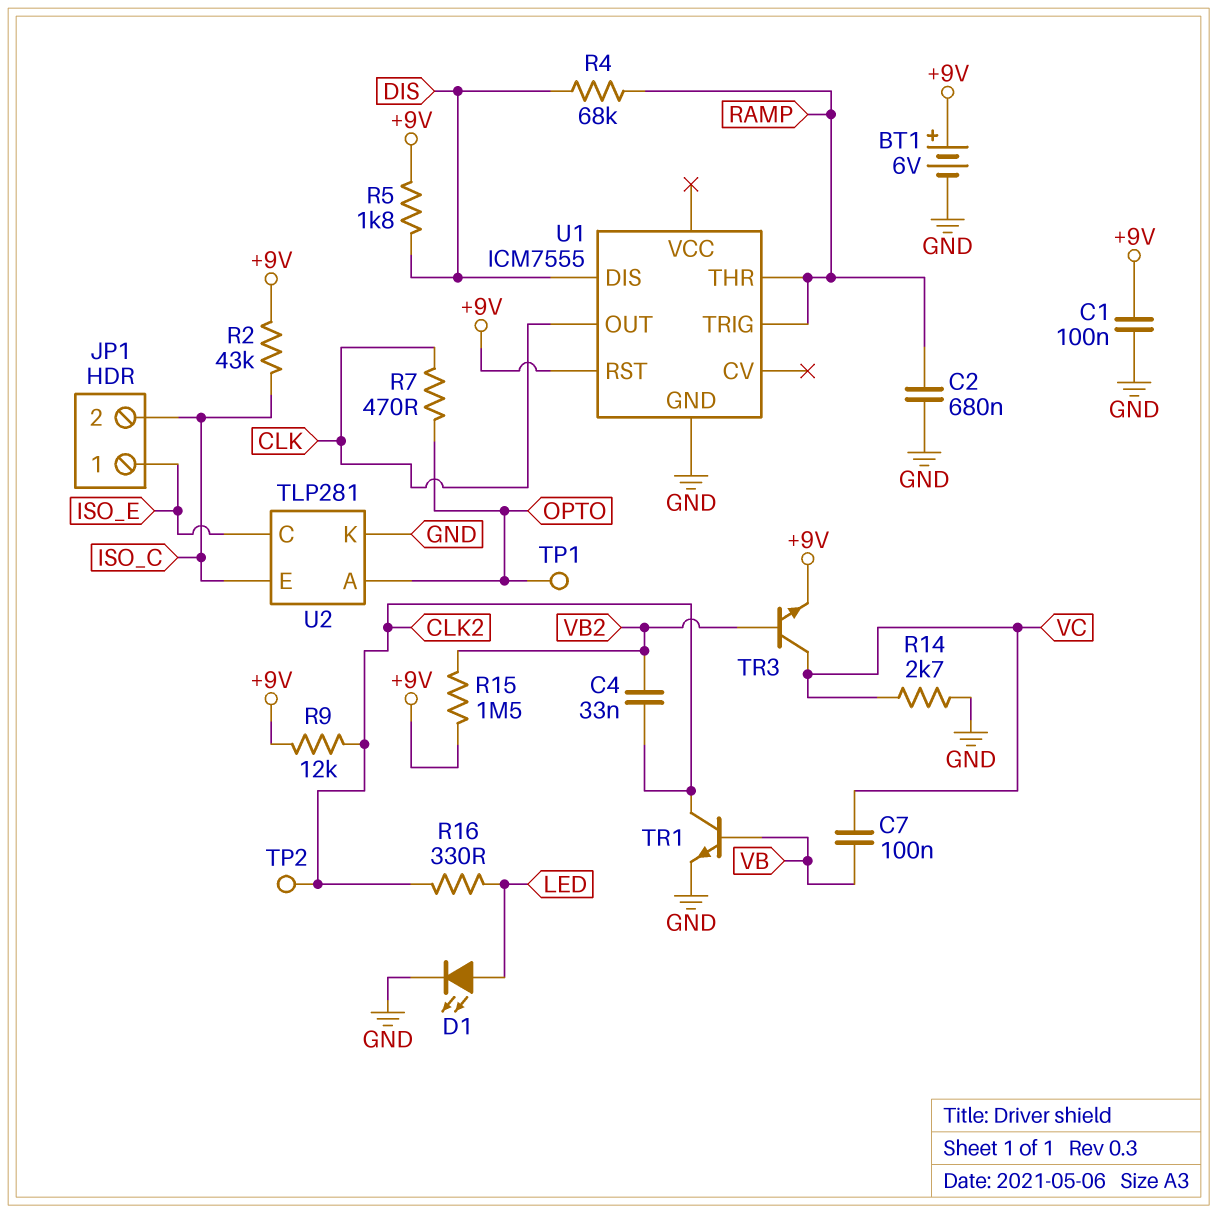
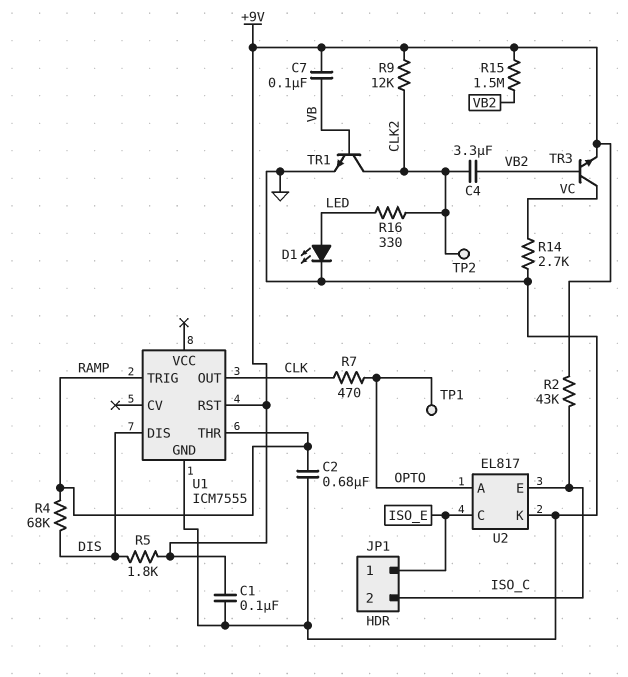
BT1: 6V (plus +9V, minus GND) -> none
C4: 33nF (CLK2, VB2) -> 3.3uF (CLK2, VB2)
C7: 100nF (VB, VC) -> 100nF (+9V, VB)
U2: TLP281 -> EL817

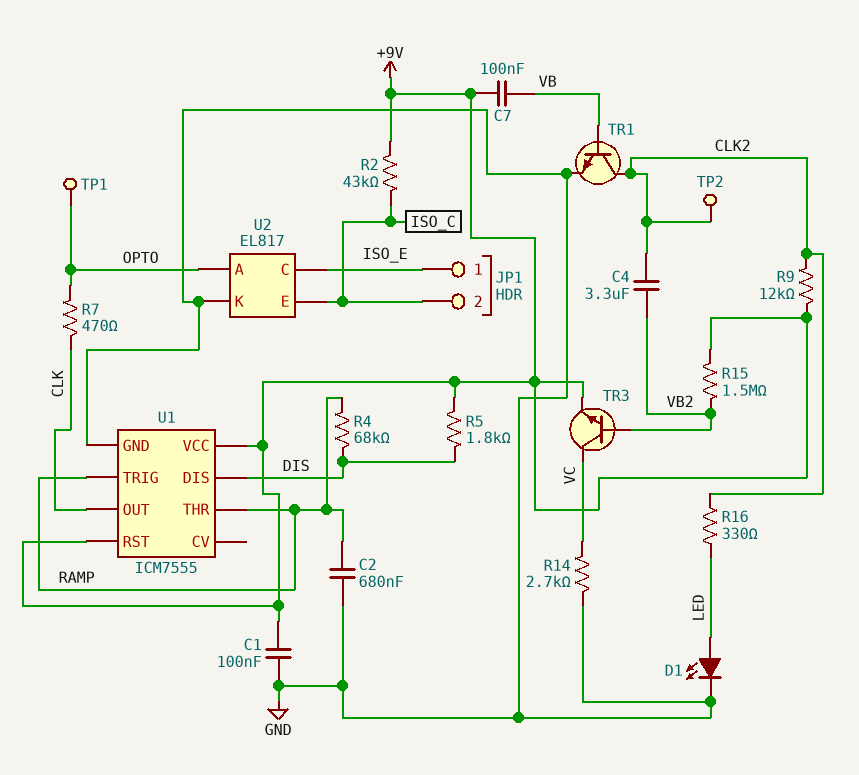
U1 pin VCC: none -> +9V

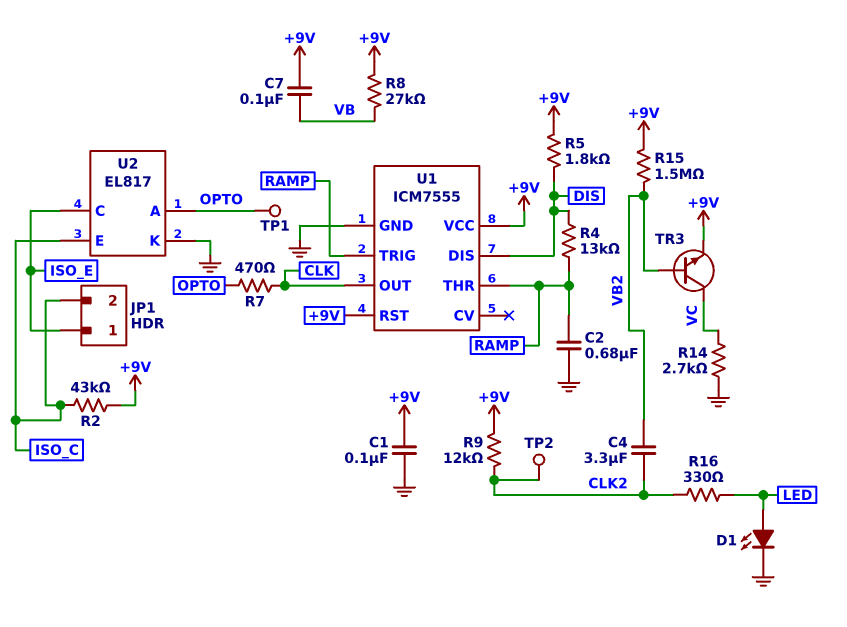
R4: 68k (DIS, RAMP) -> 13k (DIS, RAMP)
R8: none -> 27k (+9V, VB)
TR1: NPN (B VB, C CLK2, E GND) -> none

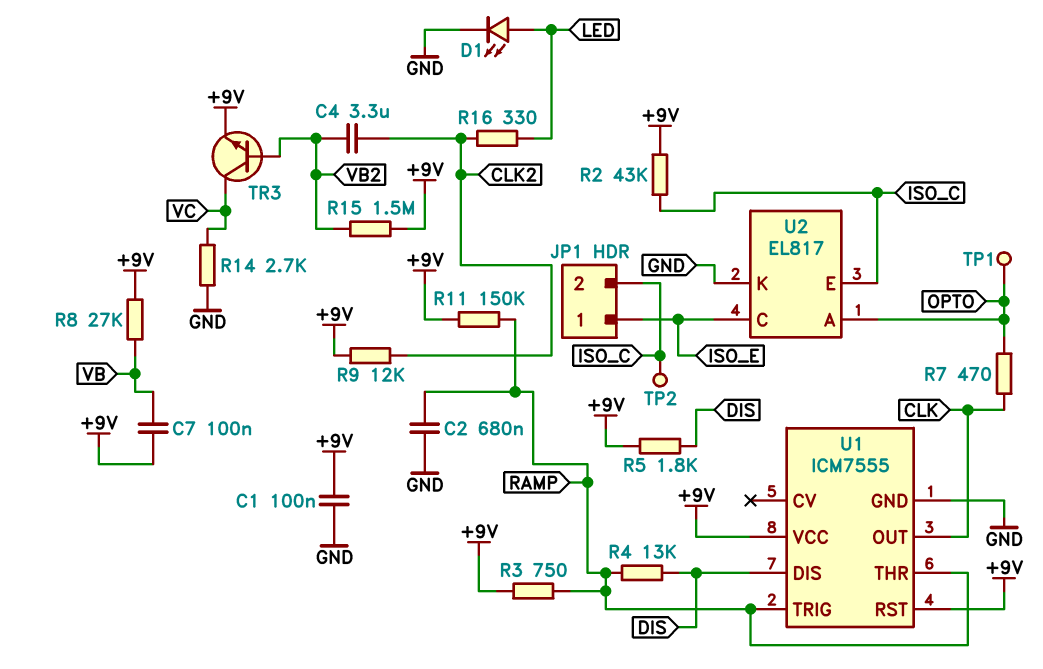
R3: none -> 750 (+9V, RAMP)
R11: none -> 150k (+9V, RAMP)
TP2: test point (CLK2) -> test point (ISO_C)

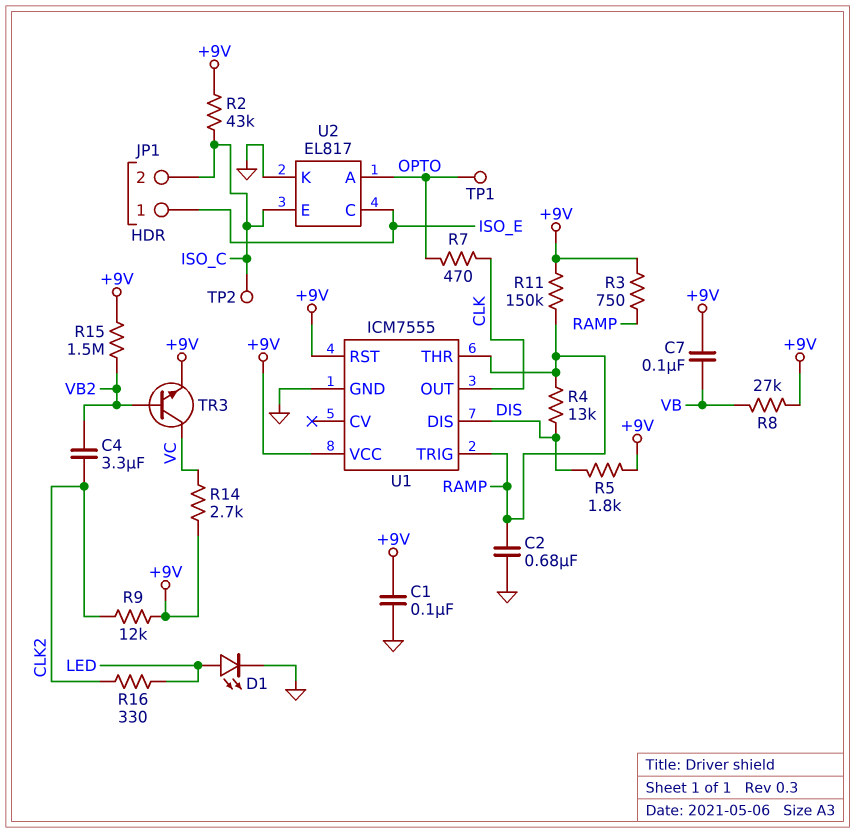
R14: 2.7k (GND, VC) -> 2.7k (+9V, VC)

